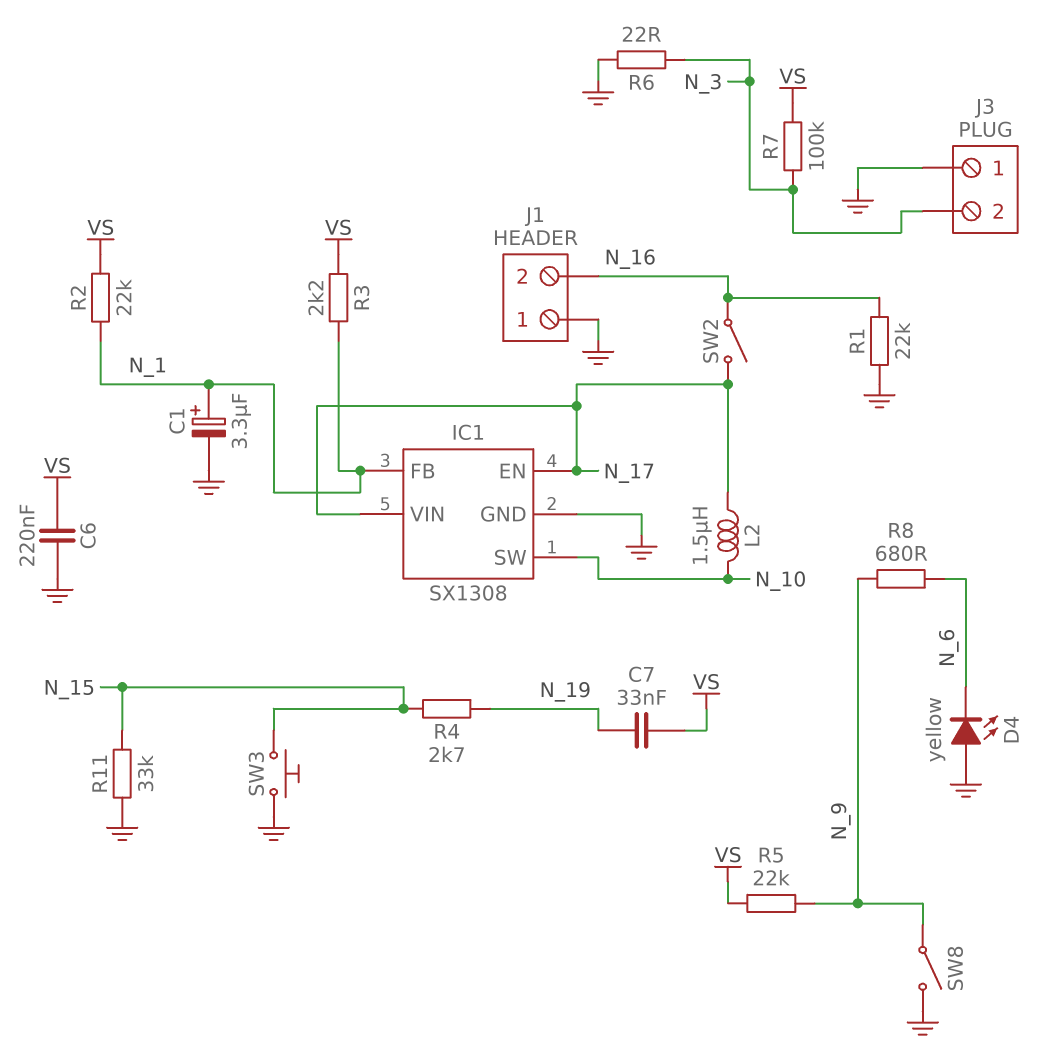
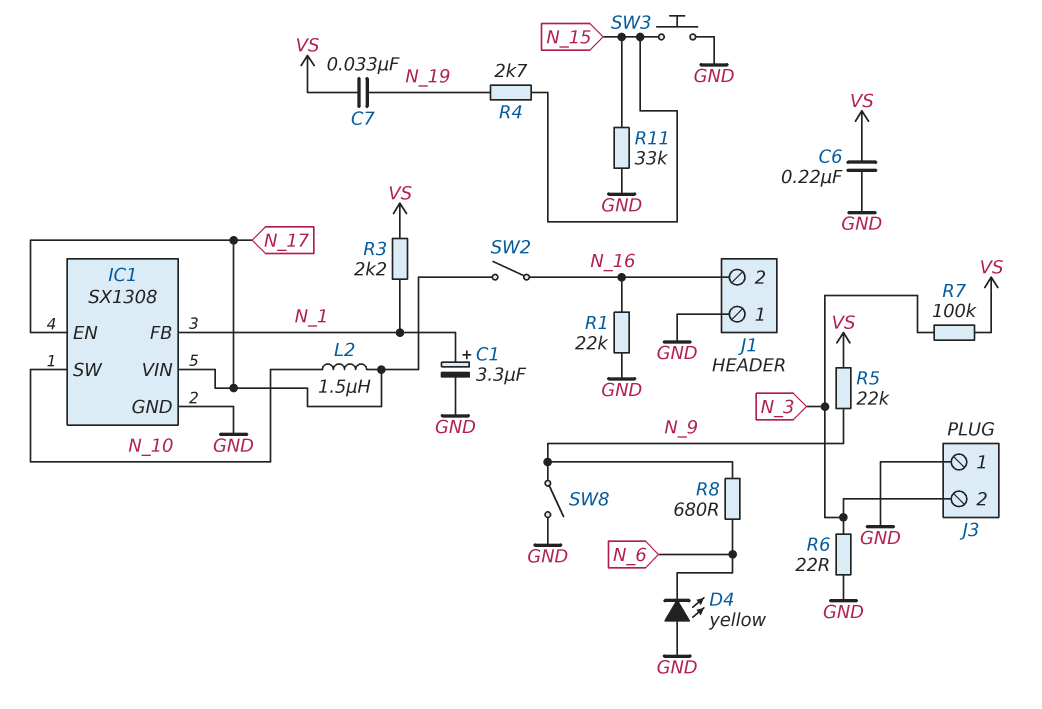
R2: 22k (N_1, VS) -> none

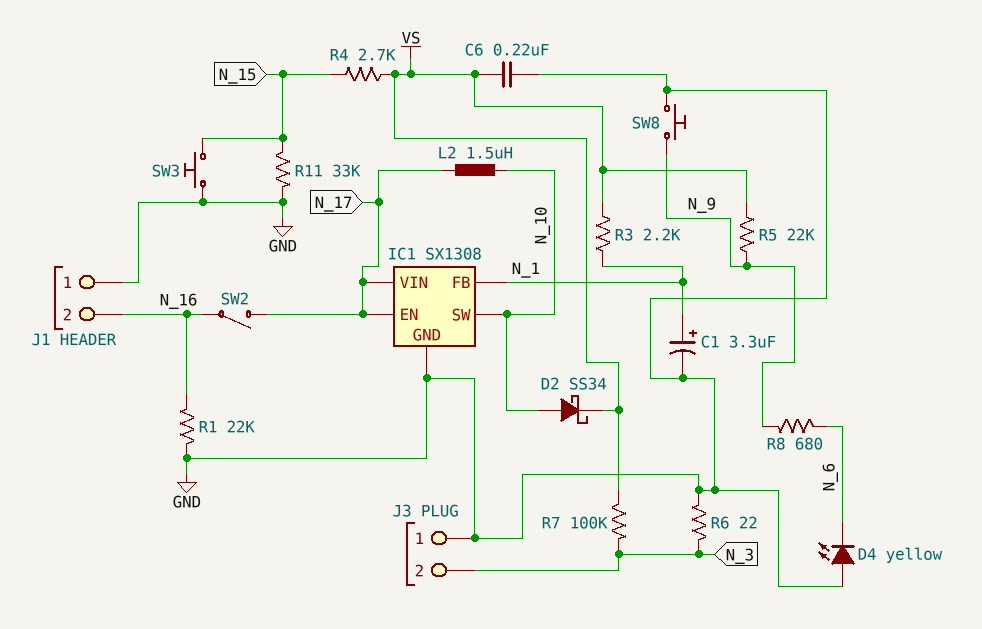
C7: 33nF (N_19, VS) -> none
D2: none -> schottky SS34 (A N_10, K VS)
R4: 2.7k (N_15, N_19) -> 2.7k (N_15, VS)
SW8: switch (GND, N_9) -> button (GND, N_9)

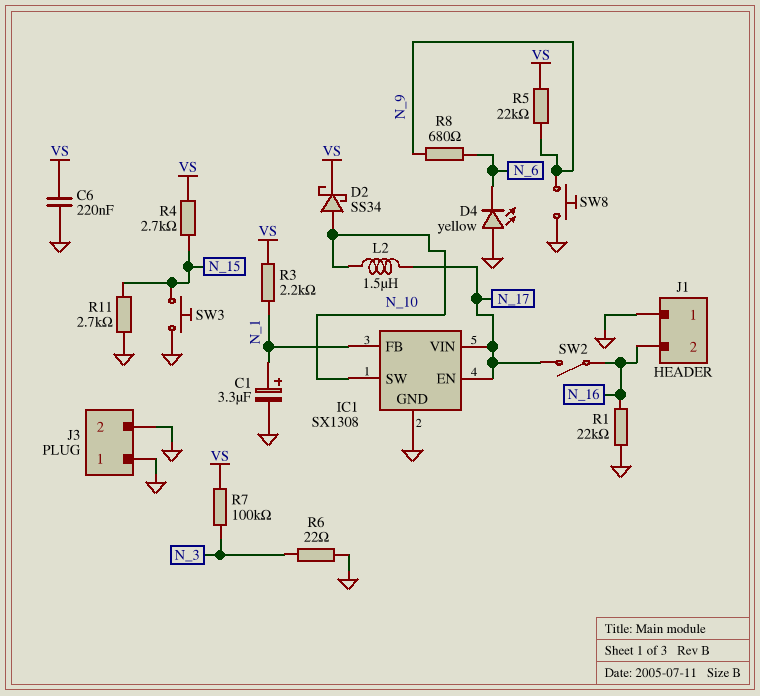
J3 pin 2: N_3 -> GND
R11: 33k (GND, N_15) -> 2.7k (GND, N_15)

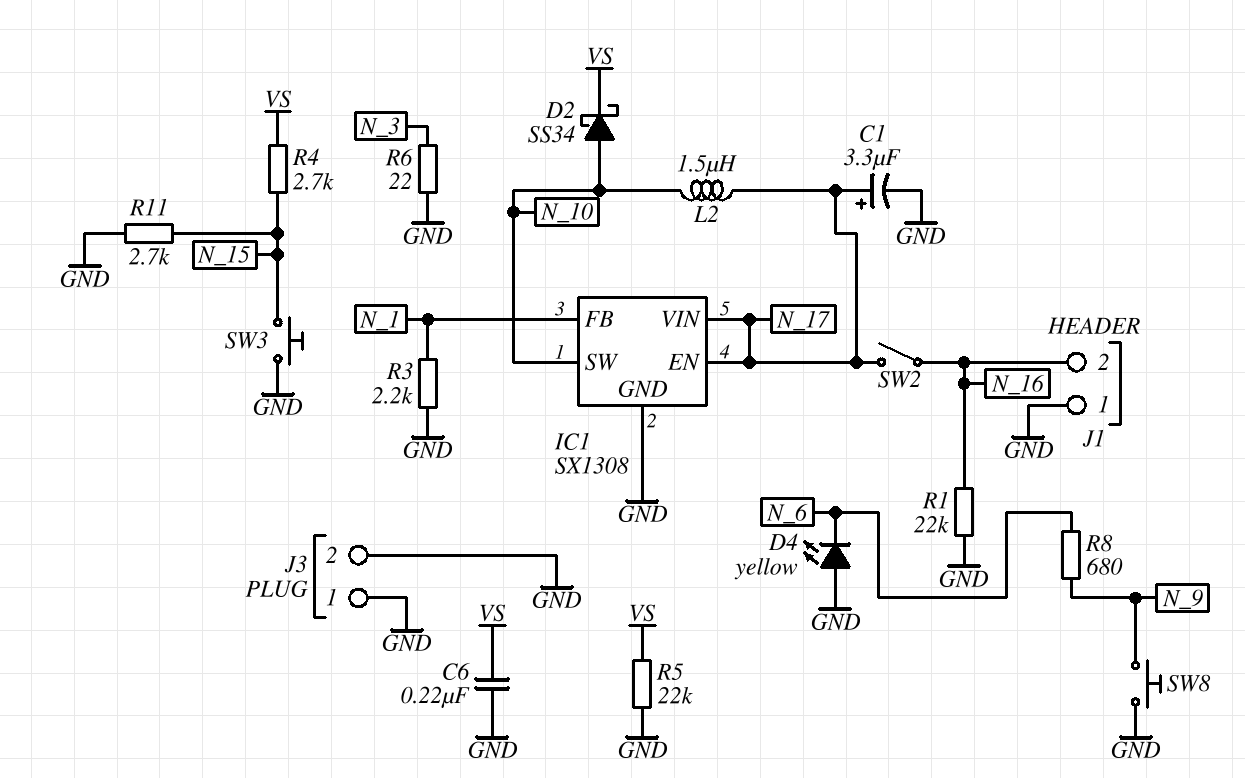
C1: 3.3uF (plus N_1, minus GND) -> 3.3uF (plus N_17, minus GND)
R3: 2.2k (N_1, VS) -> 2.2k (GND, N_1)
R5: 22k (N_9, VS) -> 22k (GND, VS)
R7: 100k (N_3, VS) -> none

